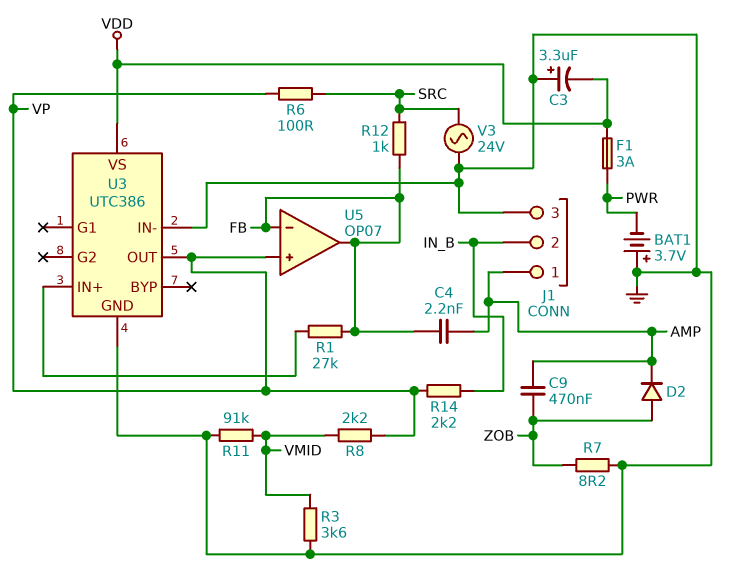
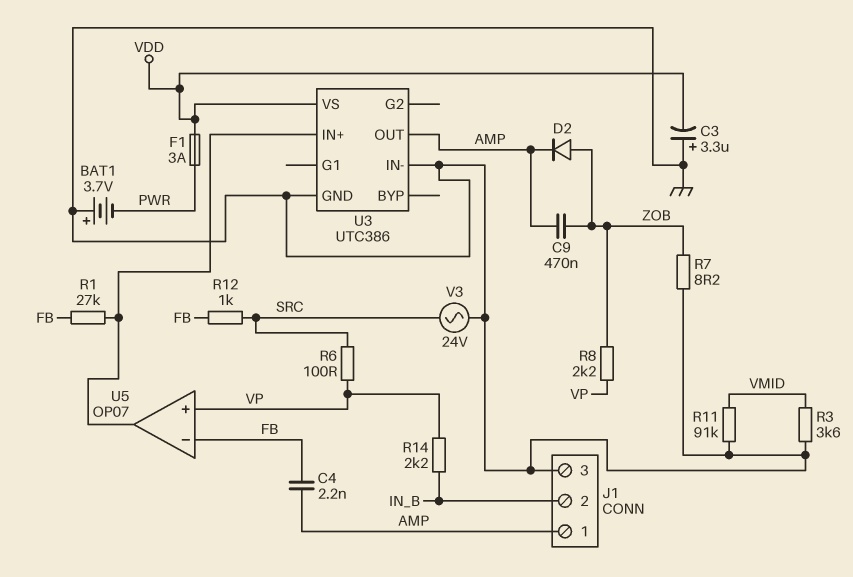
R8: 2.2k (VMID, VP) -> 2.2k (VP, ZOB)
U3 pin OUT: VP -> AMP
U5 pin out: FB -> U3/IN+

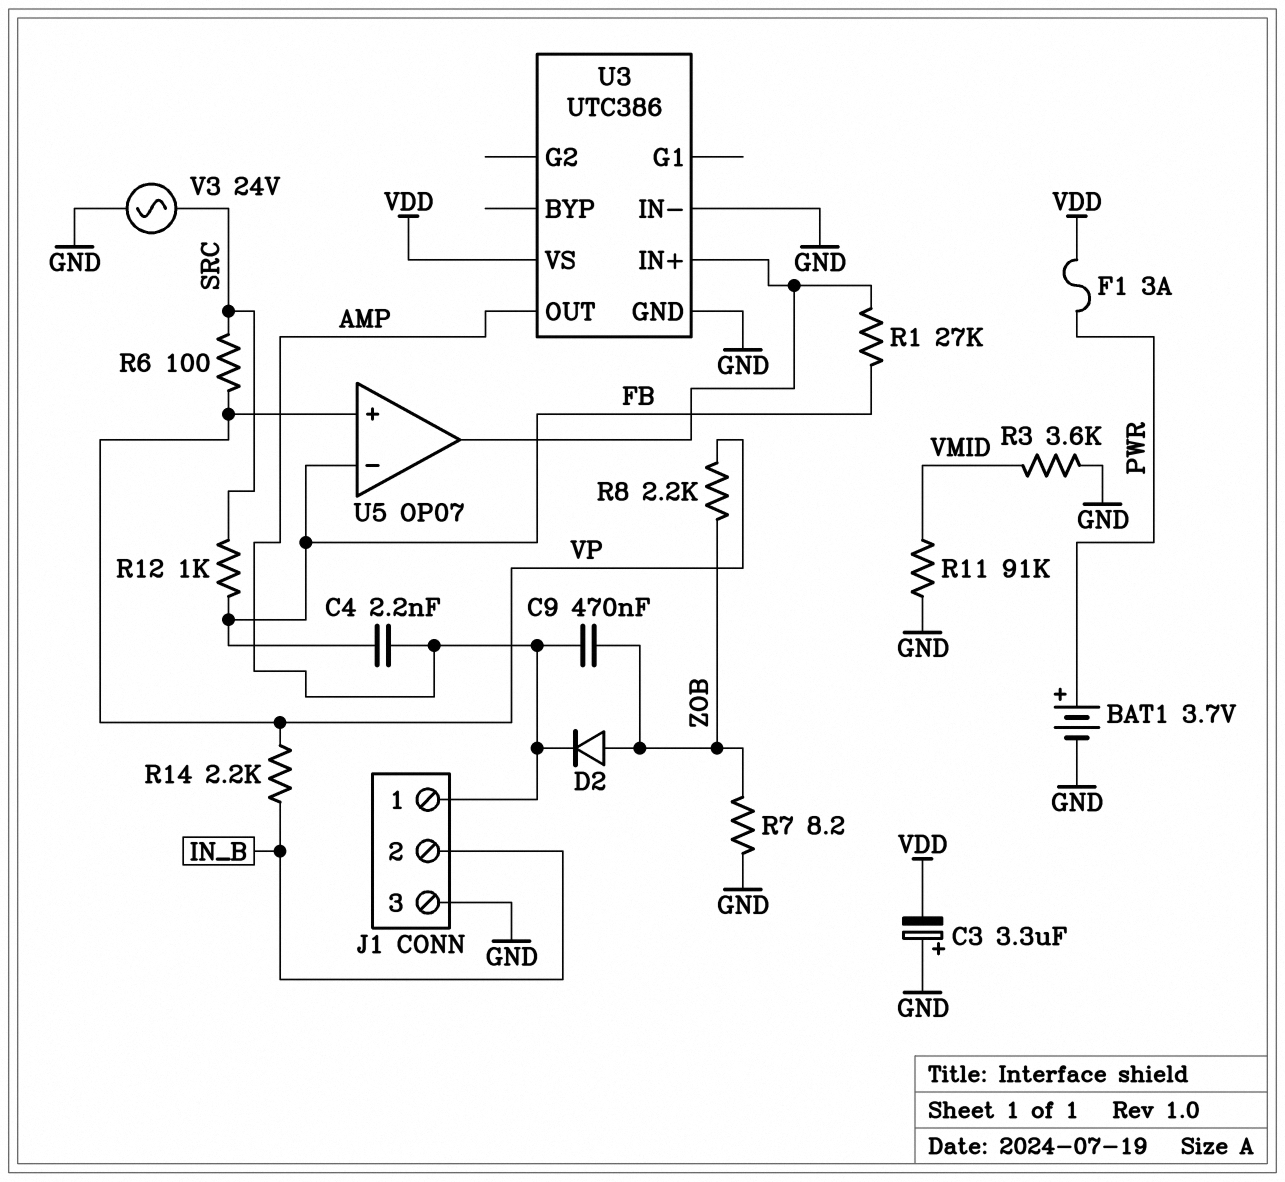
BAT1: 3.7V (plus GND, minus PWR) -> 3.7V (plus PWR, minus GND)

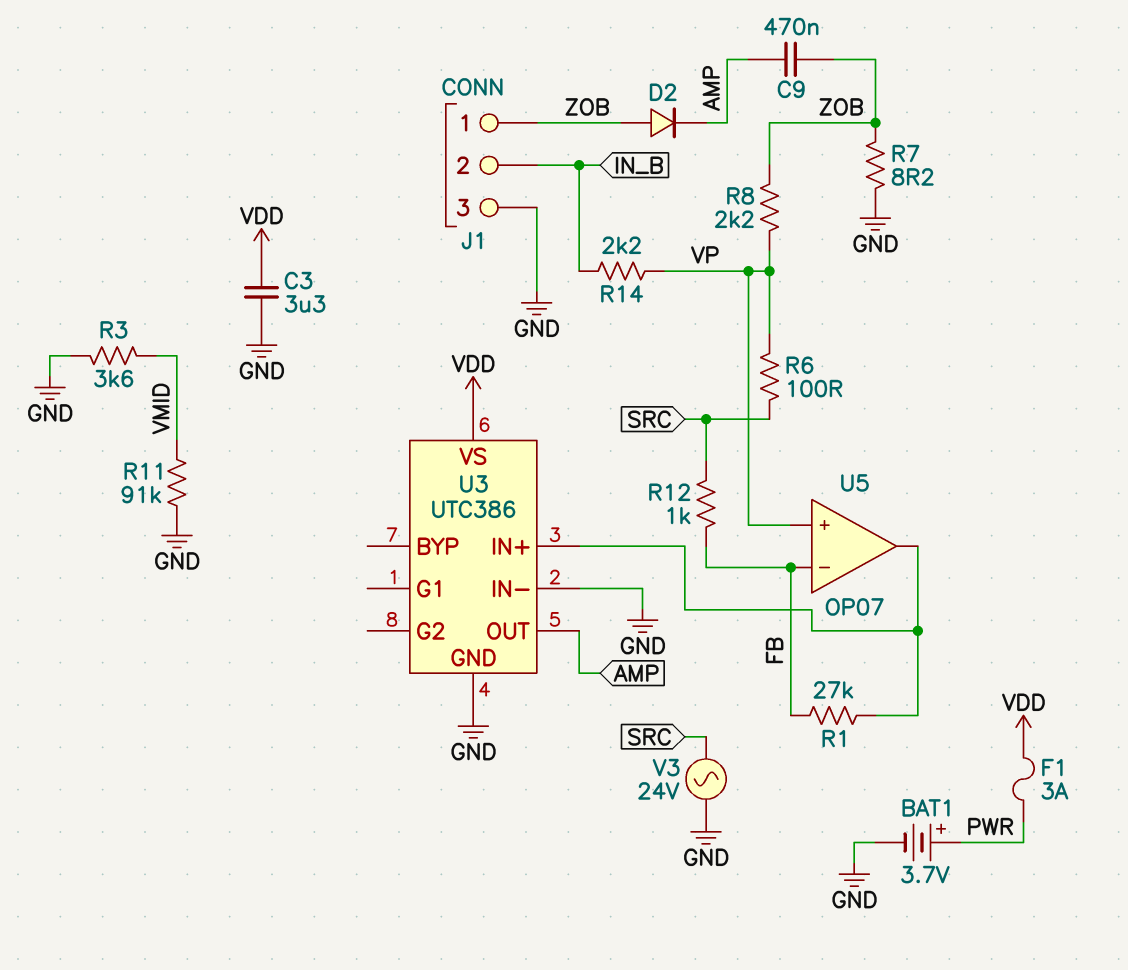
C3: 3.3uF (plus GND, minus VDD) -> 3.3uF (GND, VDD)
C4: 2.2nF (AMP, FB) -> none
J1 pin 1: AMP -> ZOB

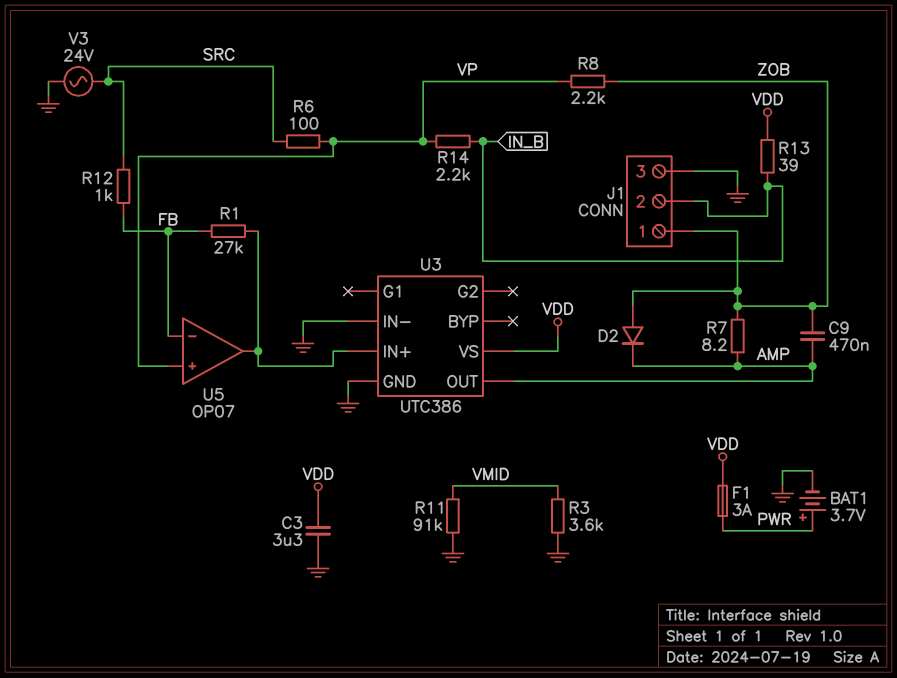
R7: 8.2 (GND, ZOB) -> 8.2 (AMP, ZOB)
R13: none -> 39 (IN_B, VDD)

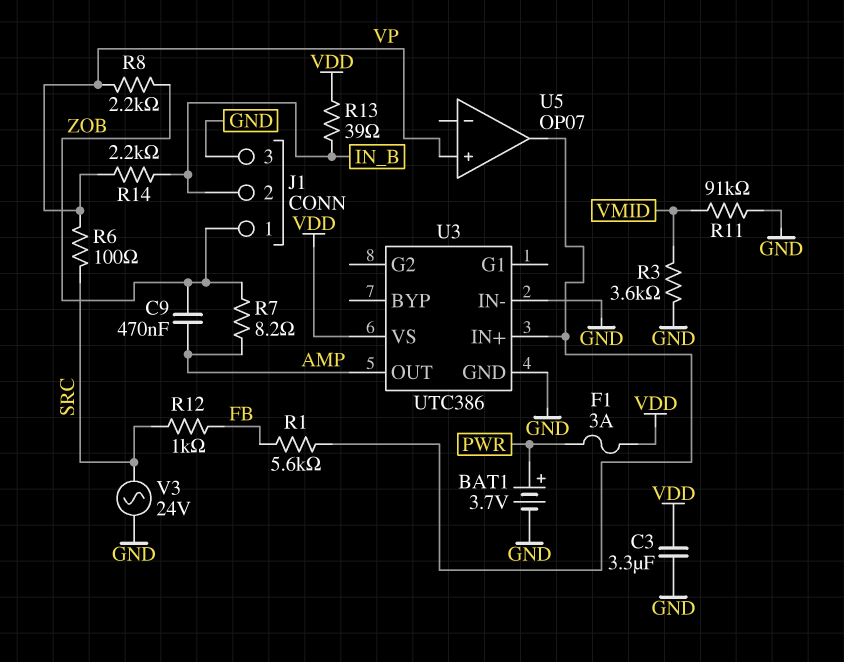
D2: diode (A ZOB, K AMP) -> none
R1: 27k (FB, U3/IN+) -> 5.6k (FB, U3/IN+)
U5 pin in-: FB -> none

